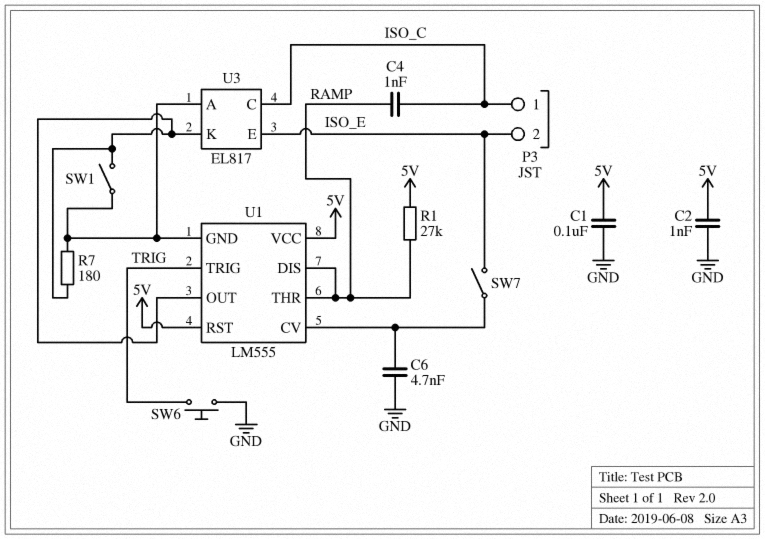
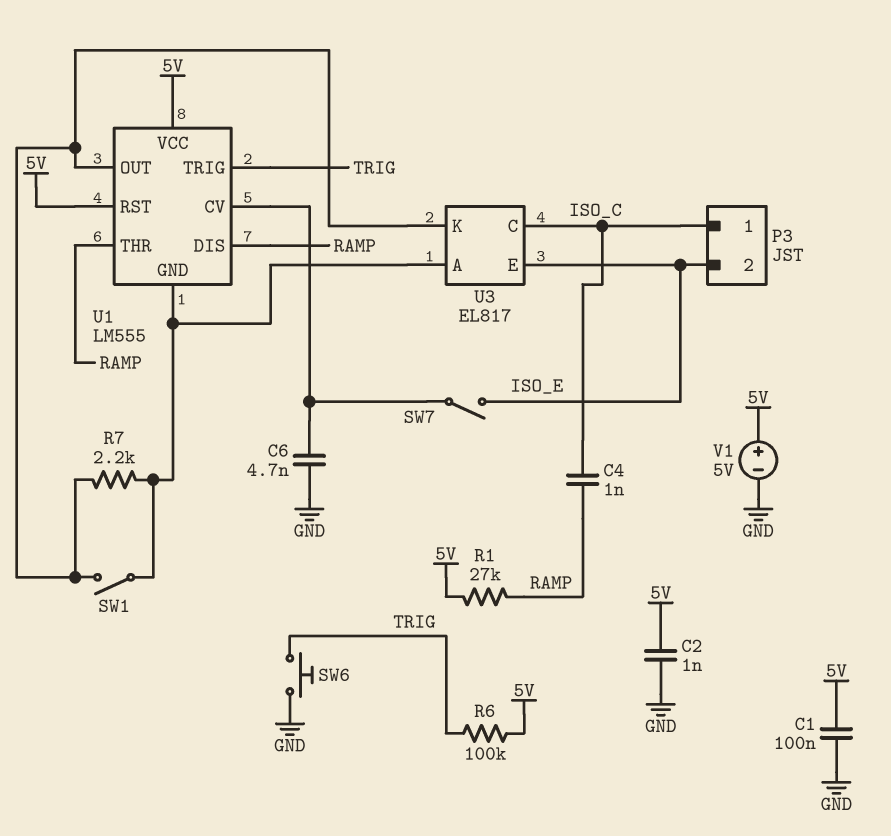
R6: none -> 100k (5V, TRIG)
R7: 180 (U1/GND, U1/OUT) -> 2.2k (U1/GND, U1/OUT)
V1: none -> 5V (plus 5V, minus GND)

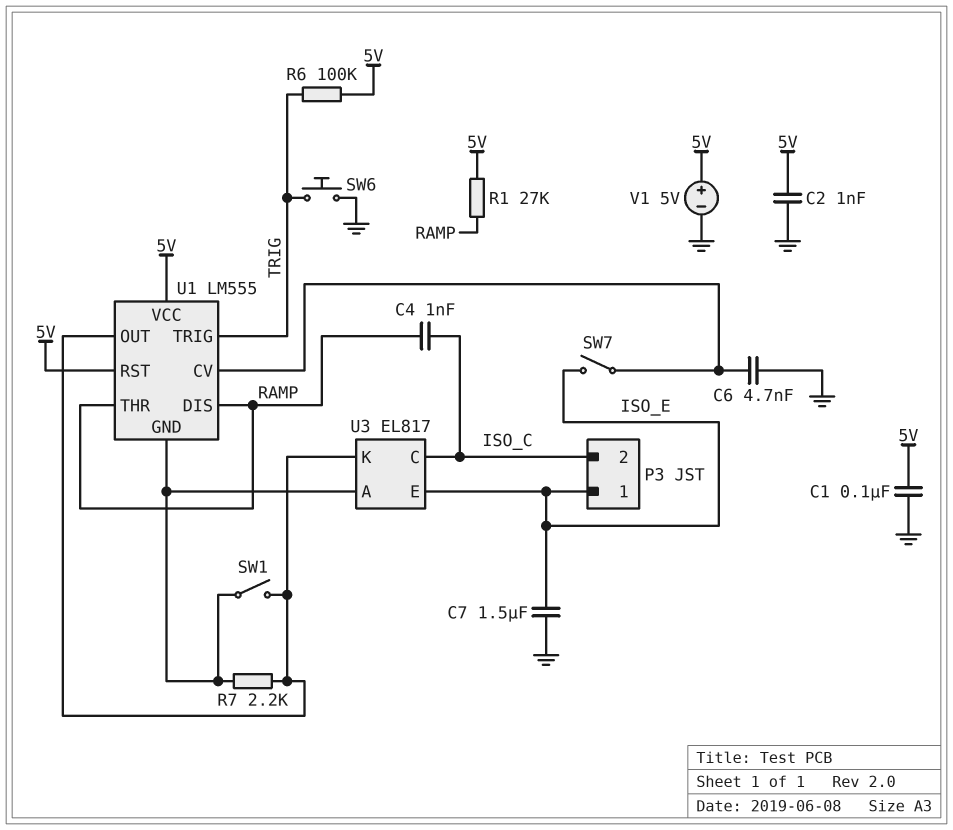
C7: none -> 1.5uF (GND, ISO_E)
P3 pin 1: ISO_C -> ISO_E
P3 pin 2: ISO_E -> ISO_C

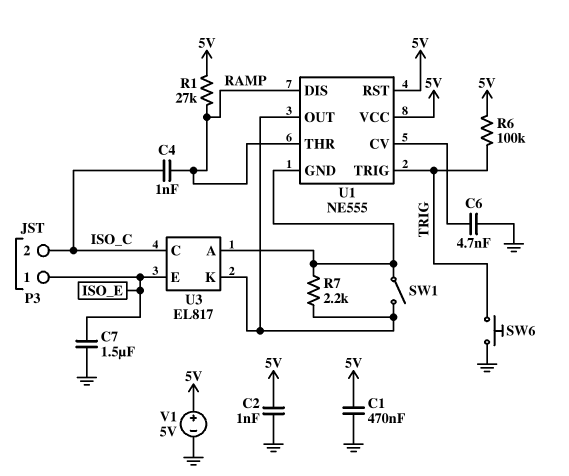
C1: 100nF (5V, GND) -> 470nF (5V, GND)
SW7: switch (ISO_E, U1/CV) -> none
U1: LM555 -> NE555

